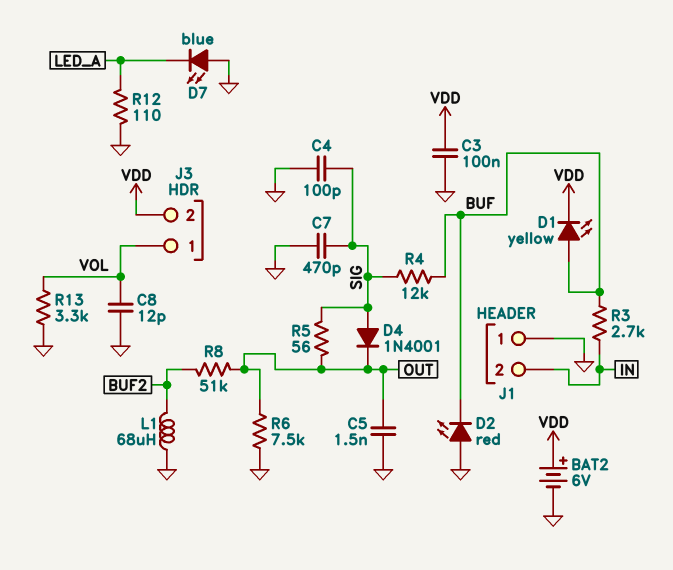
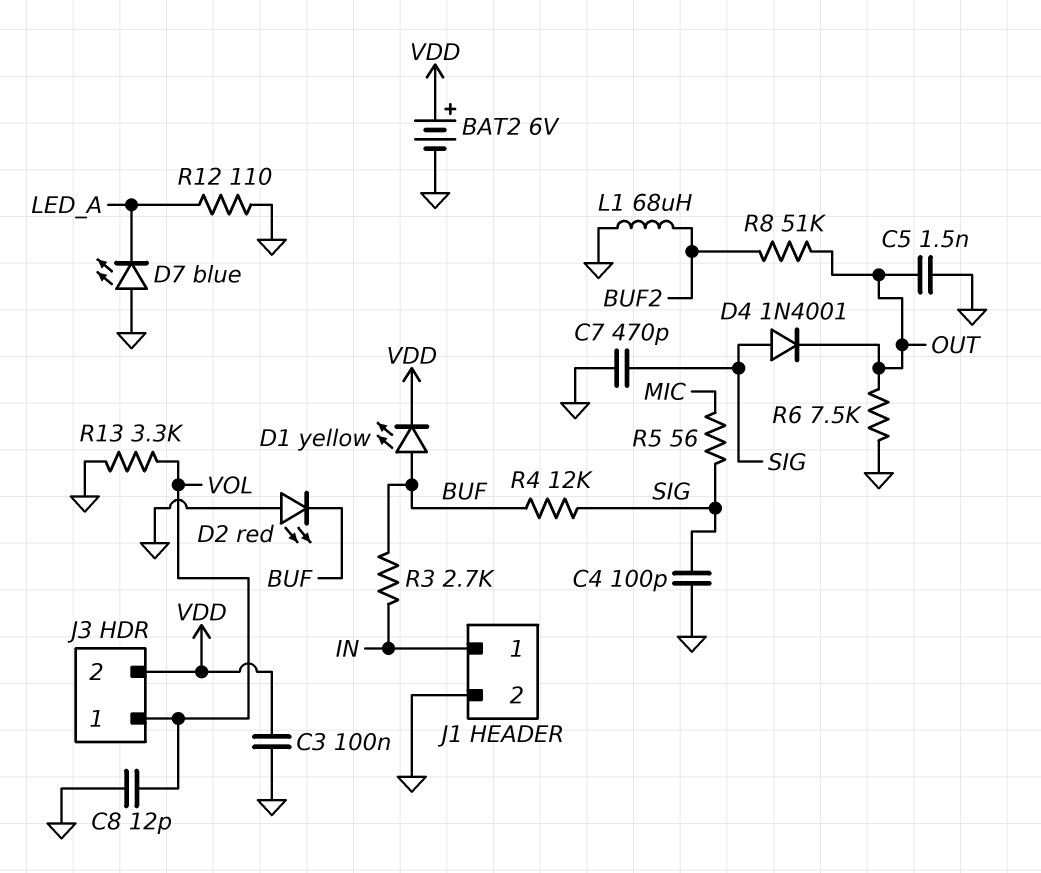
J1 pin 1: GND -> IN
J1 pin 2: IN -> GND
R5: 56 (OUT, SIG) -> 56 (MIC, SIG)

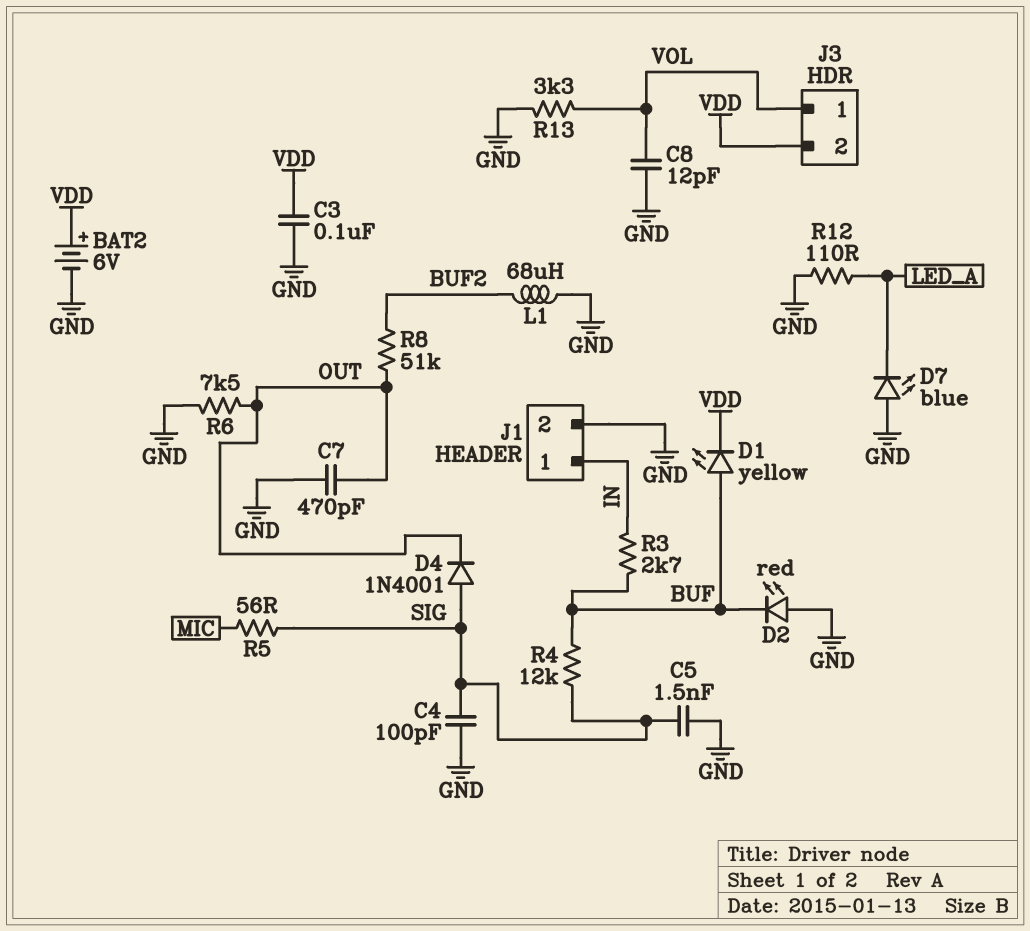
C5: 1.5nF (GND, OUT) -> 1.5nF (GND, SIG)
C7: 470pF (GND, SIG) -> 470pF (GND, OUT)

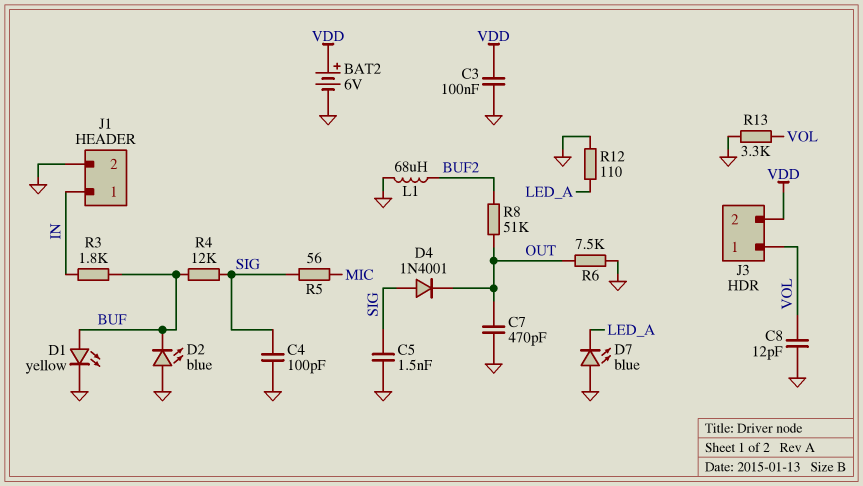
D1: LED yellow (A BUF, K VDD) -> LED yellow (A BUF, K GND)
D2: LED red (A GND, K BUF) -> LED blue (A GND, K BUF)
R3: 2.7k (BUF, IN) -> 1.8k (BUF, IN)

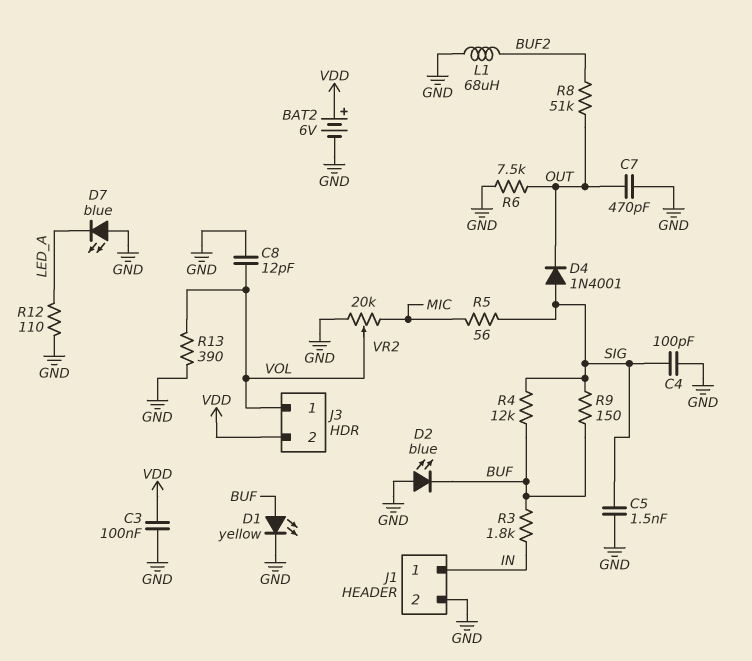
R9: none -> 150 (BUF, SIG)
R13: 3.3k (GND, VOL) -> 390 (GND, VOL)
VR2: none -> 20k (GND, MIC, wiper VOL)

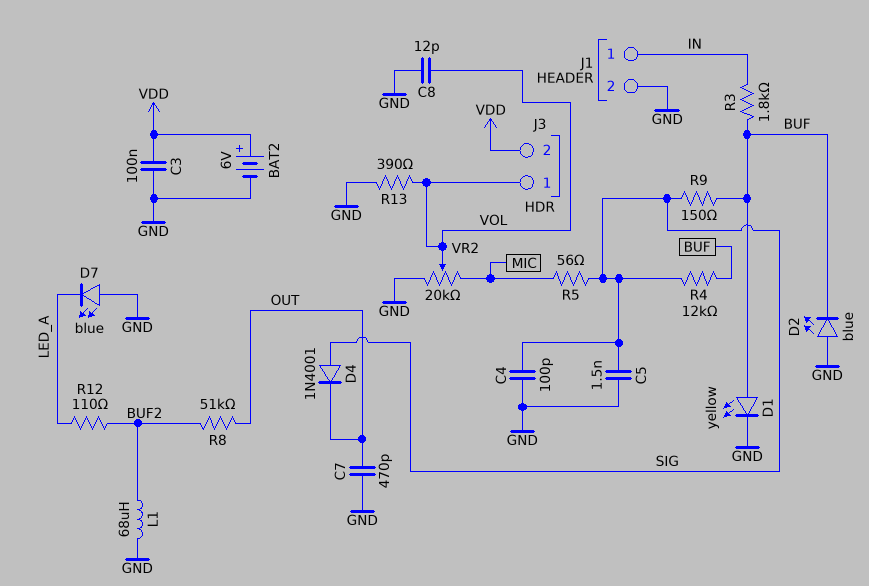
R6: 7.5k (GND, OUT) -> none
R12: 110 (GND, LED_A) -> 110 (BUF2, LED_A)

